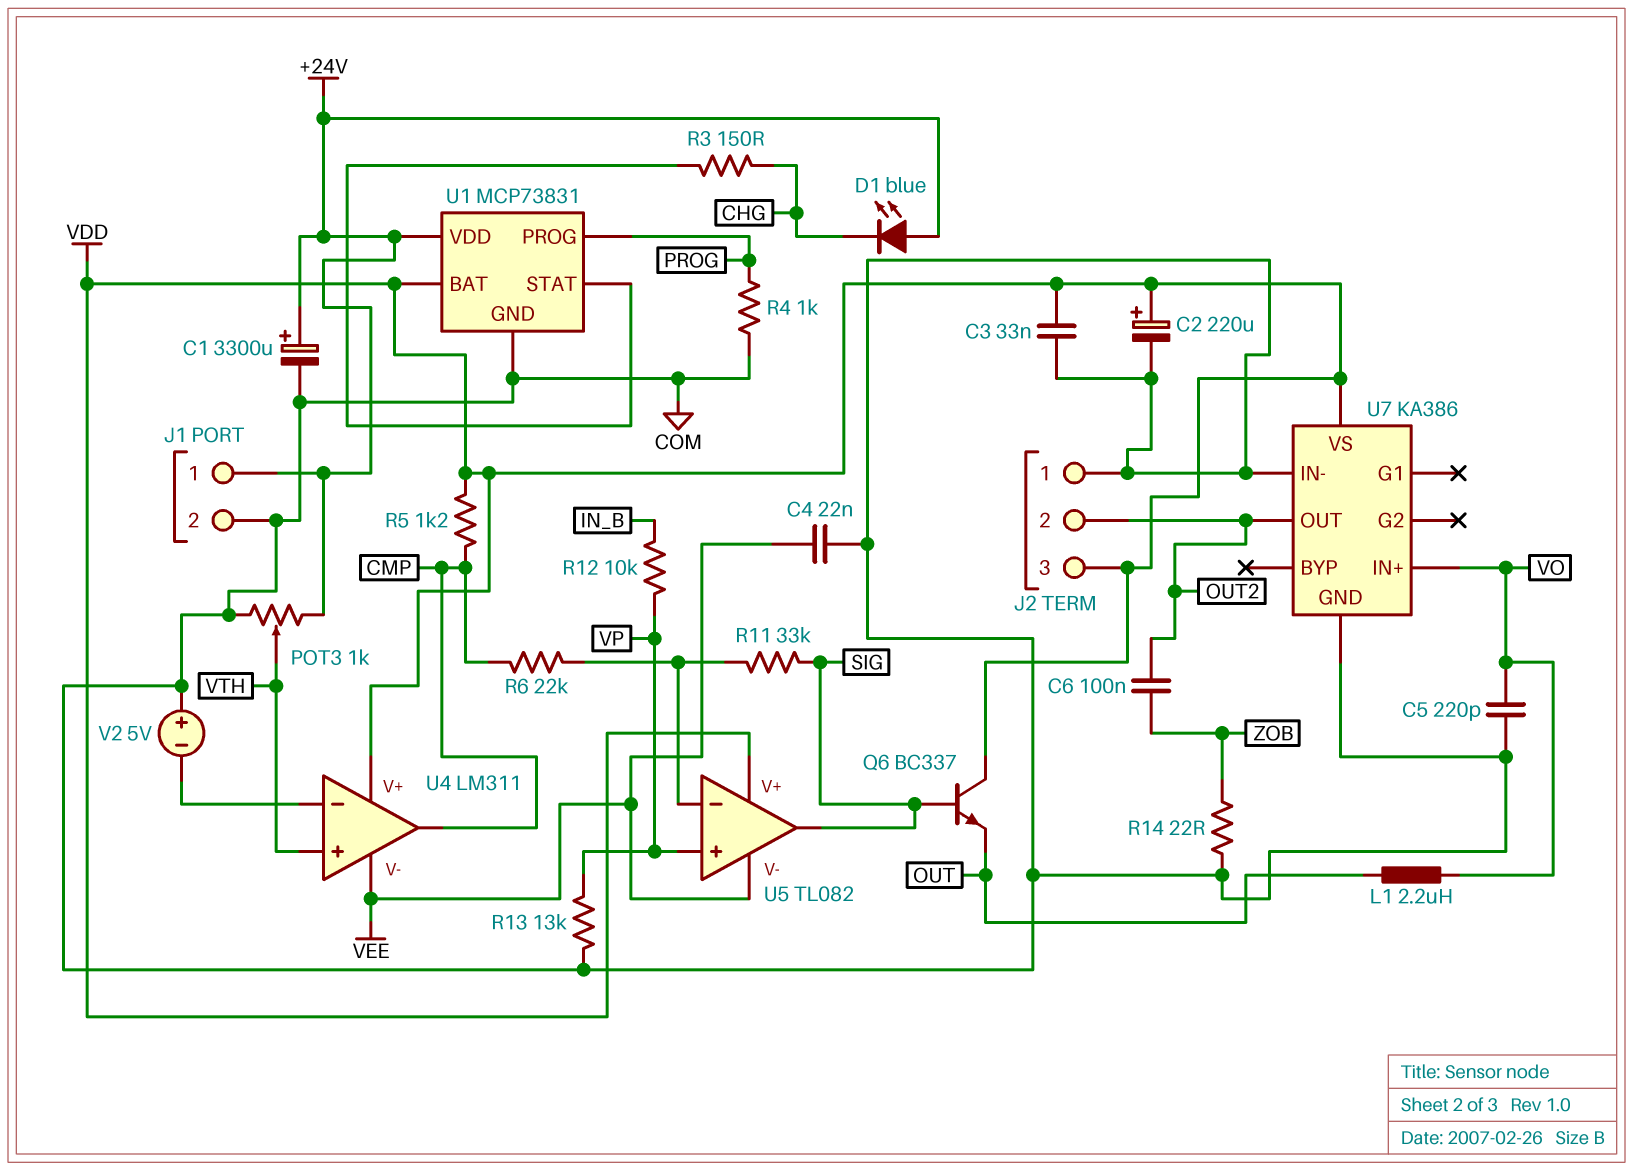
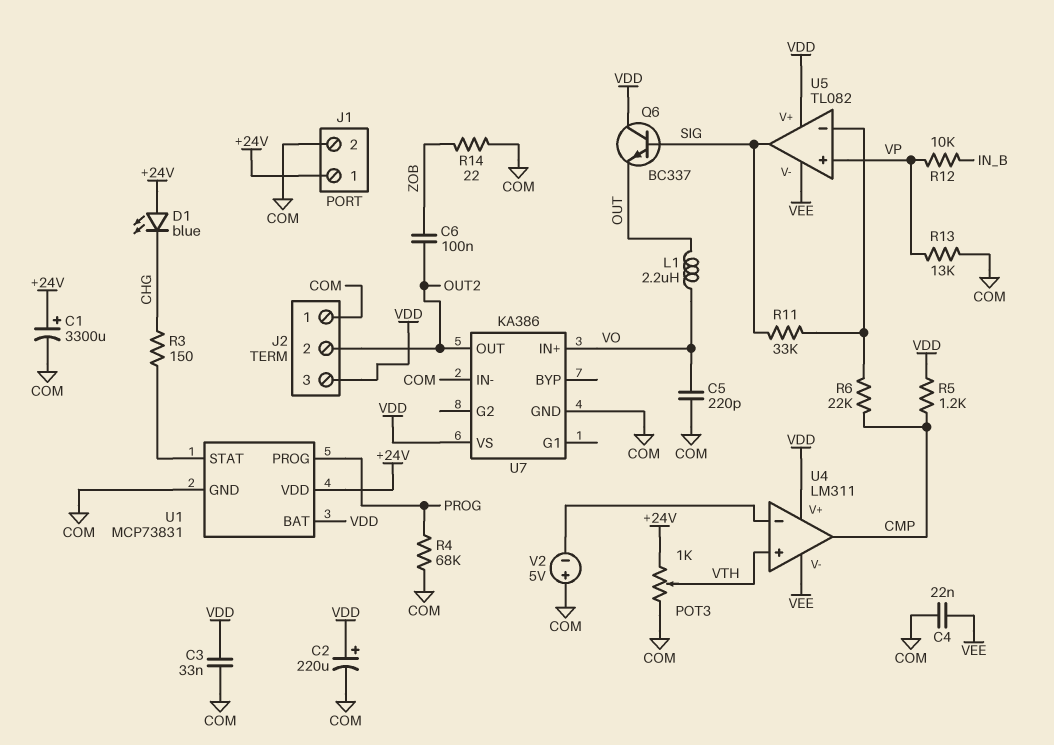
R4: 1k (COM, PROG) -> 68k (COM, PROG)

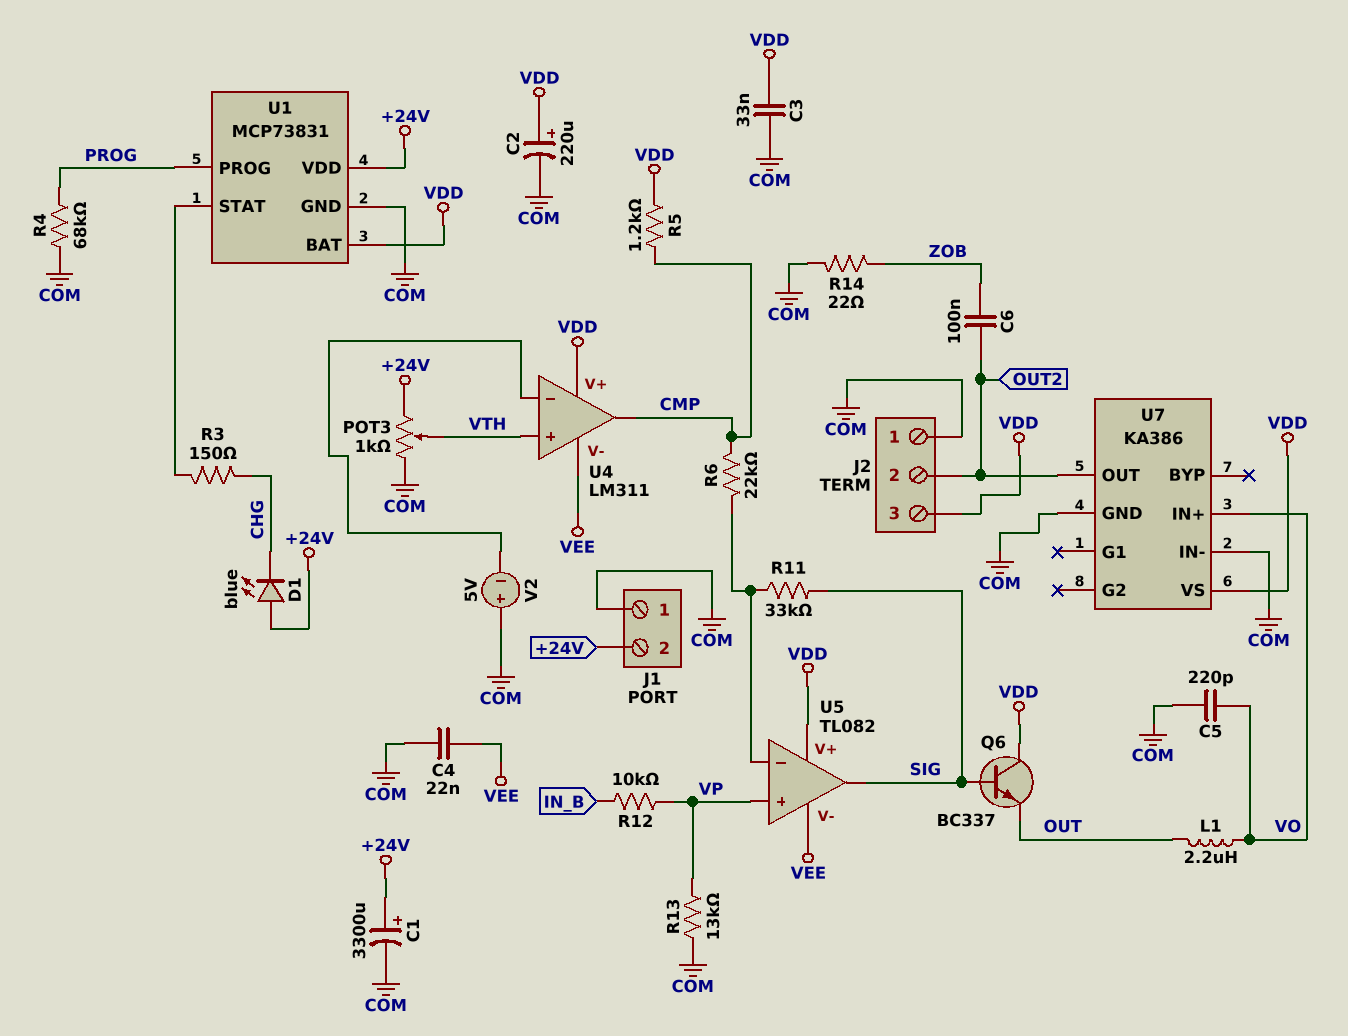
J1 pin 1: +24V -> COM
J1 pin 2: COM -> +24V

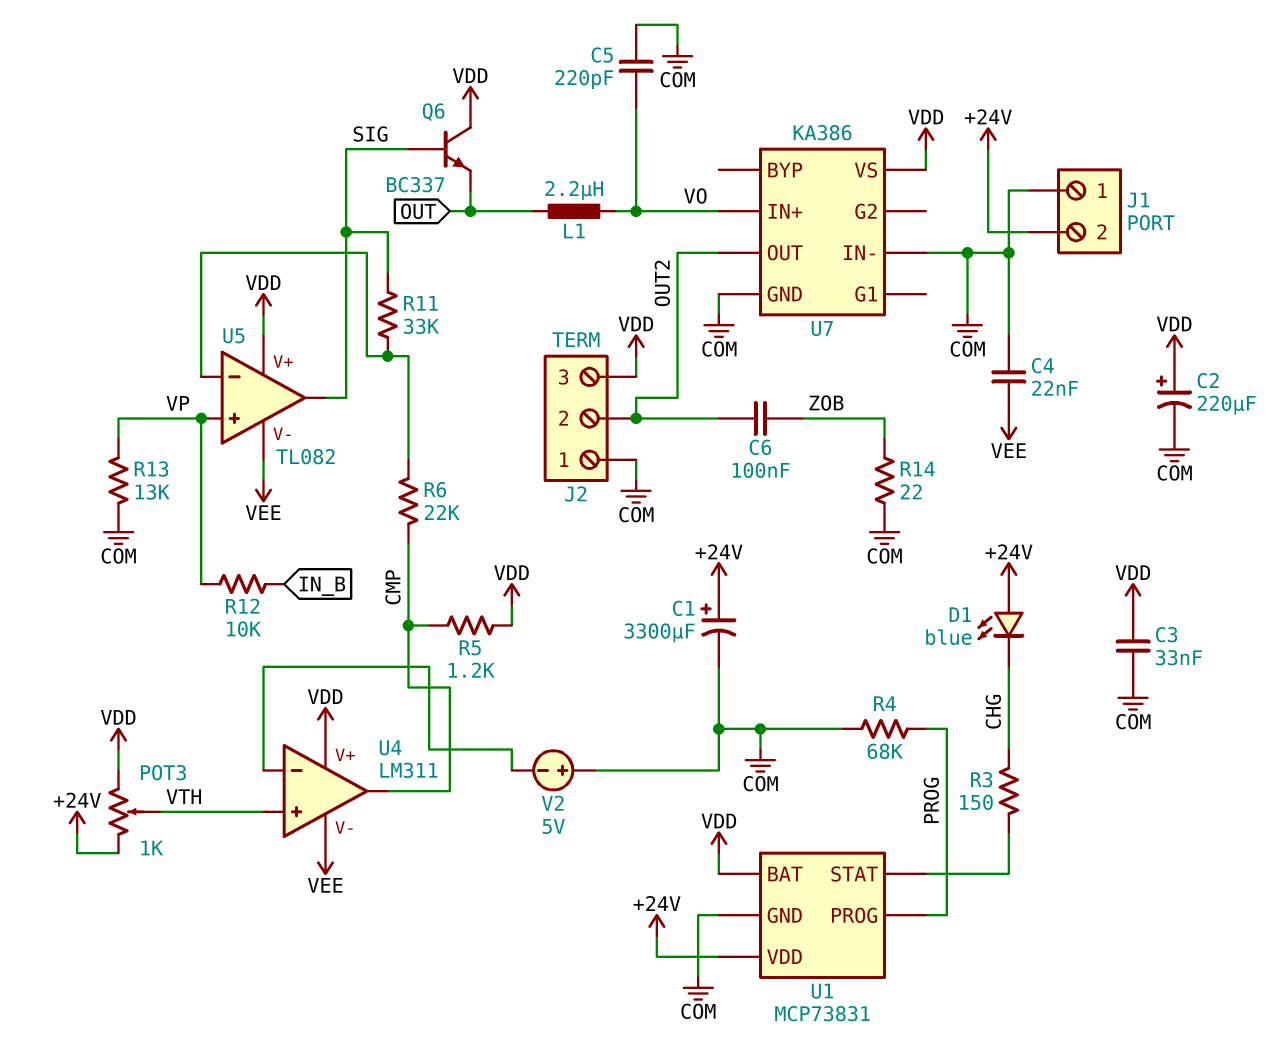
POT3: 1k (+24V, COM, wiper VTH) -> 1k (+24V, VDD, wiper VTH)

